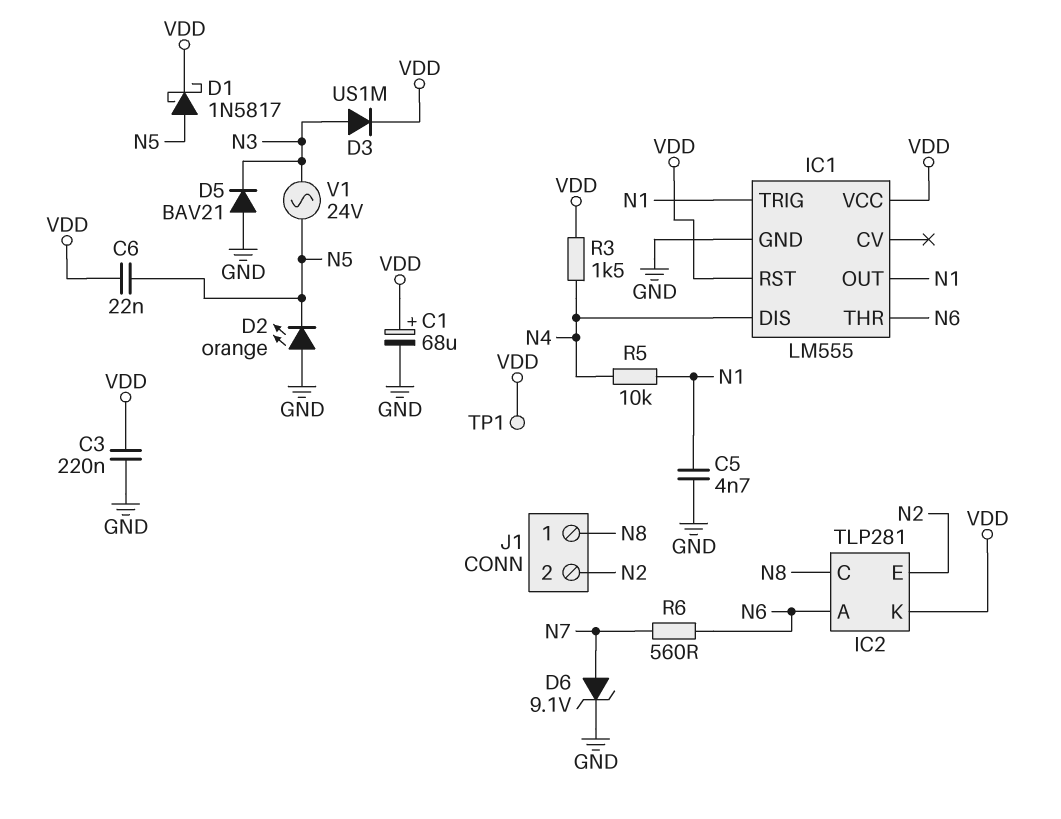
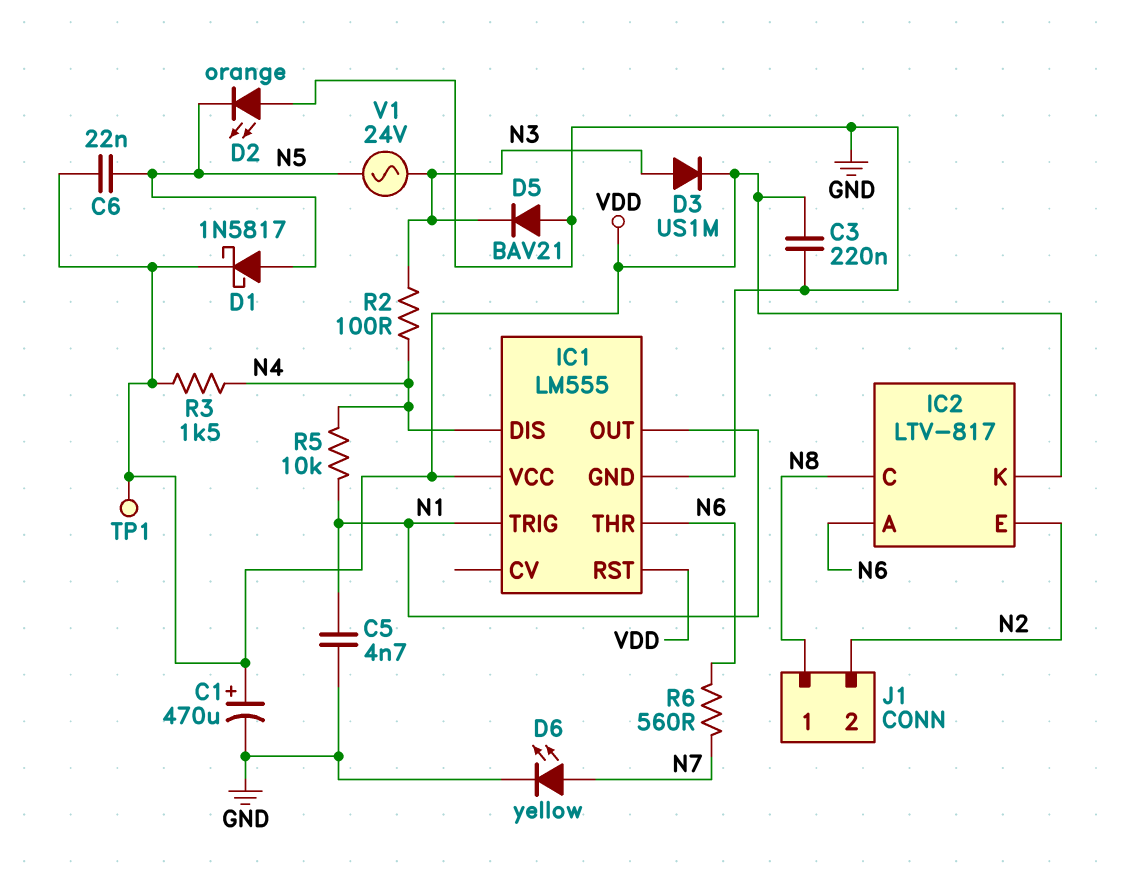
C1: 68uF (plus VDD, minus GND) -> 470uF (plus VDD, minus GND)
D6: zener 9.1V (A N7, K GND) -> LED yellow (A N7, K GND)
IC2: TLP281 -> LTV-817
R2: none -> 100 (N3, N4)

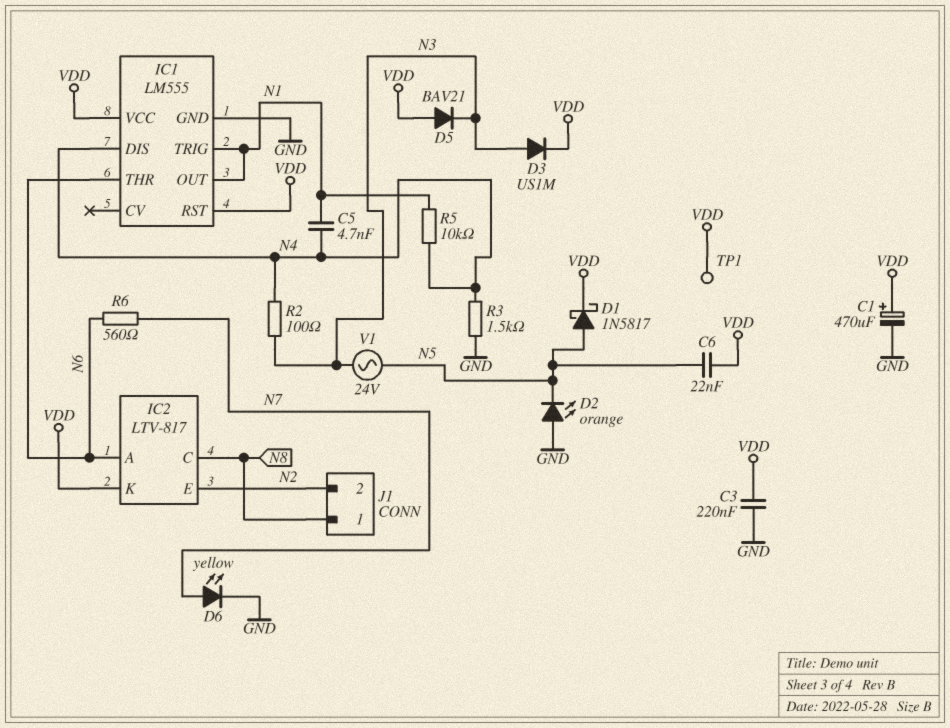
C5: 4.7nF (GND, N1) -> 4.7nF (N1, N4)
D5: diode BAV21 (A GND, K N3) -> diode BAV21 (A VDD, K N3)
R3: 1.5k (N4, VDD) -> 1.5k (GND, N4)

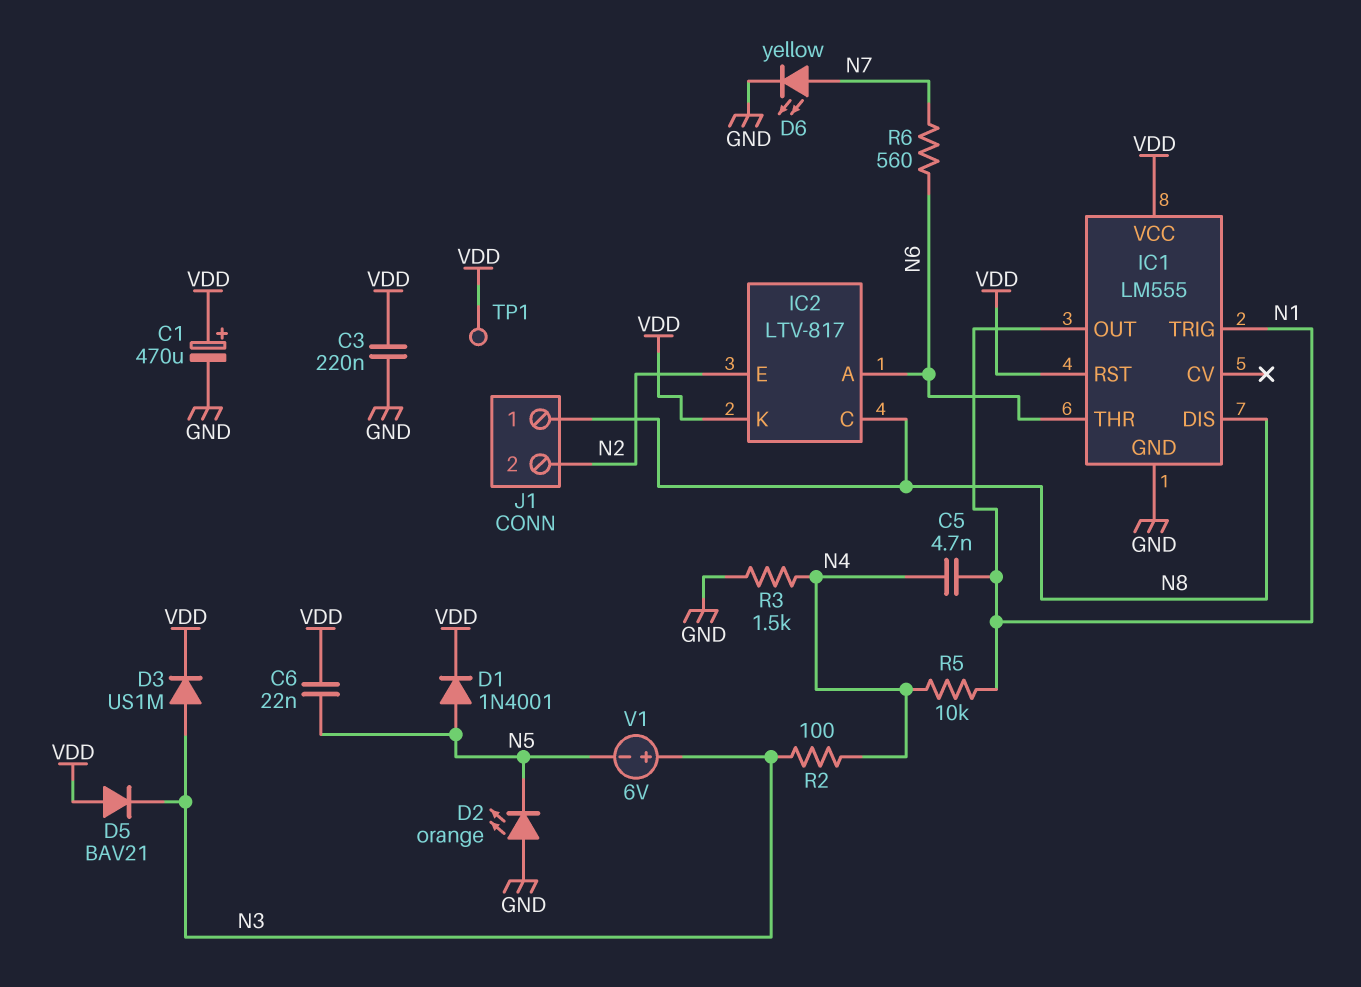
D1: schottky 1N5817 (A N5, K VDD) -> diode 1N4001 (A N5, K VDD)
IC1 pin DIS: N4 -> N8
V1: AC 24V (N3, N5) -> 6V (plus N3, minus N5)

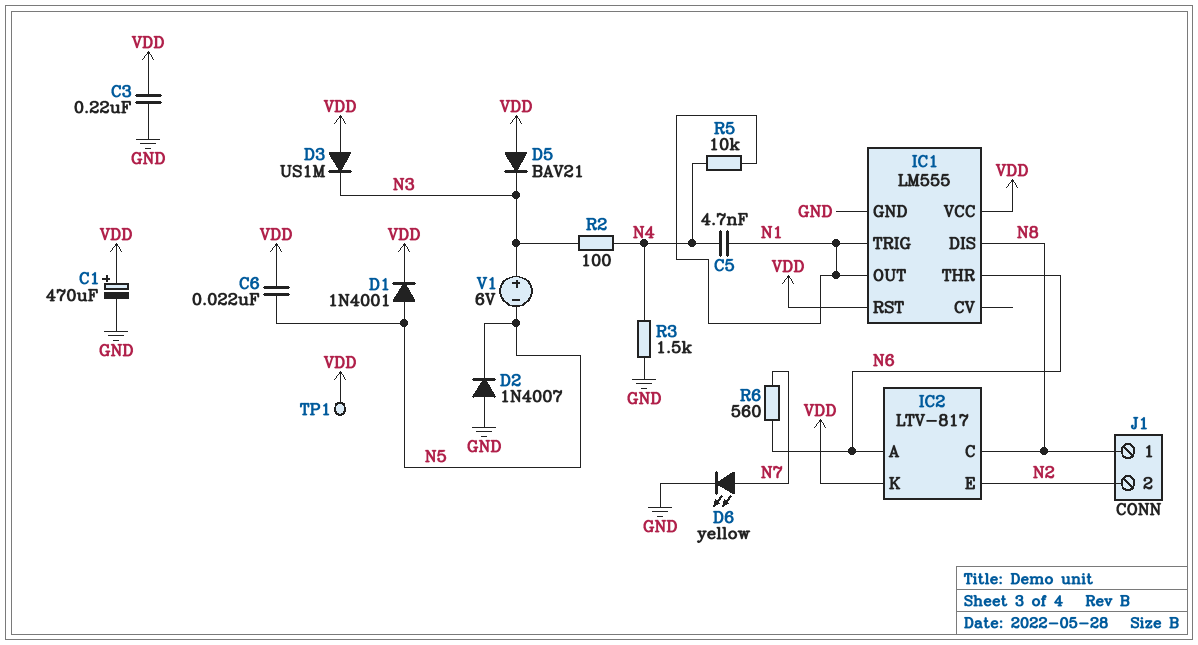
D2: LED orange (A GND, K N5) -> diode 1N4007 (A GND, K N5)
D3: diode US1M (A N3, K VDD) -> diode US1M (A VDD, K N3)

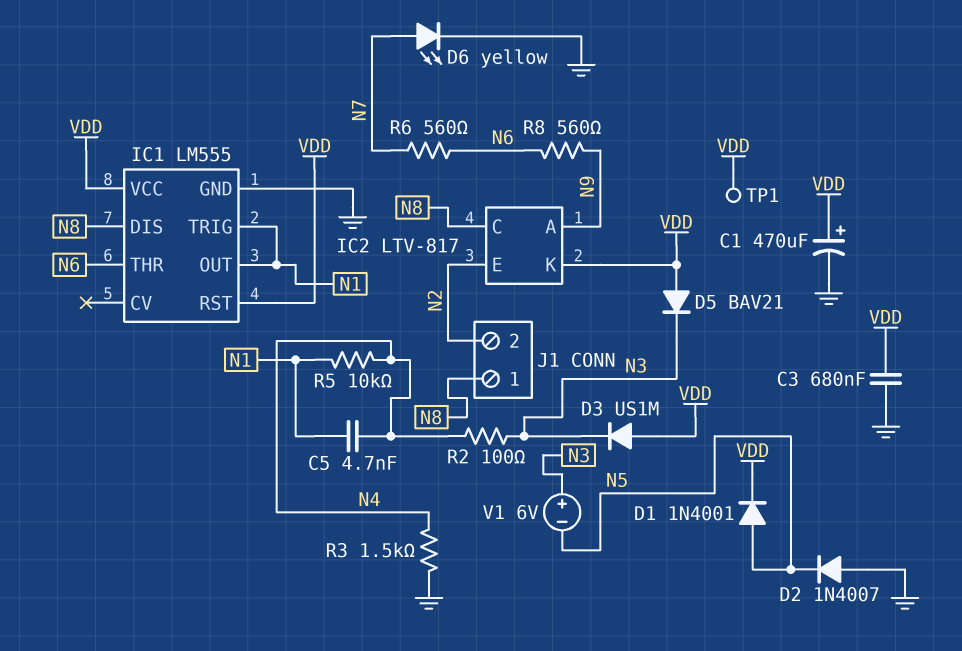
C3: 220nF (GND, VDD) -> 680nF (GND, VDD)
C6: 22nF (N5, VDD) -> none
IC2 pin A: N6 -> N9
R8: none -> 560 (N6, N9)

